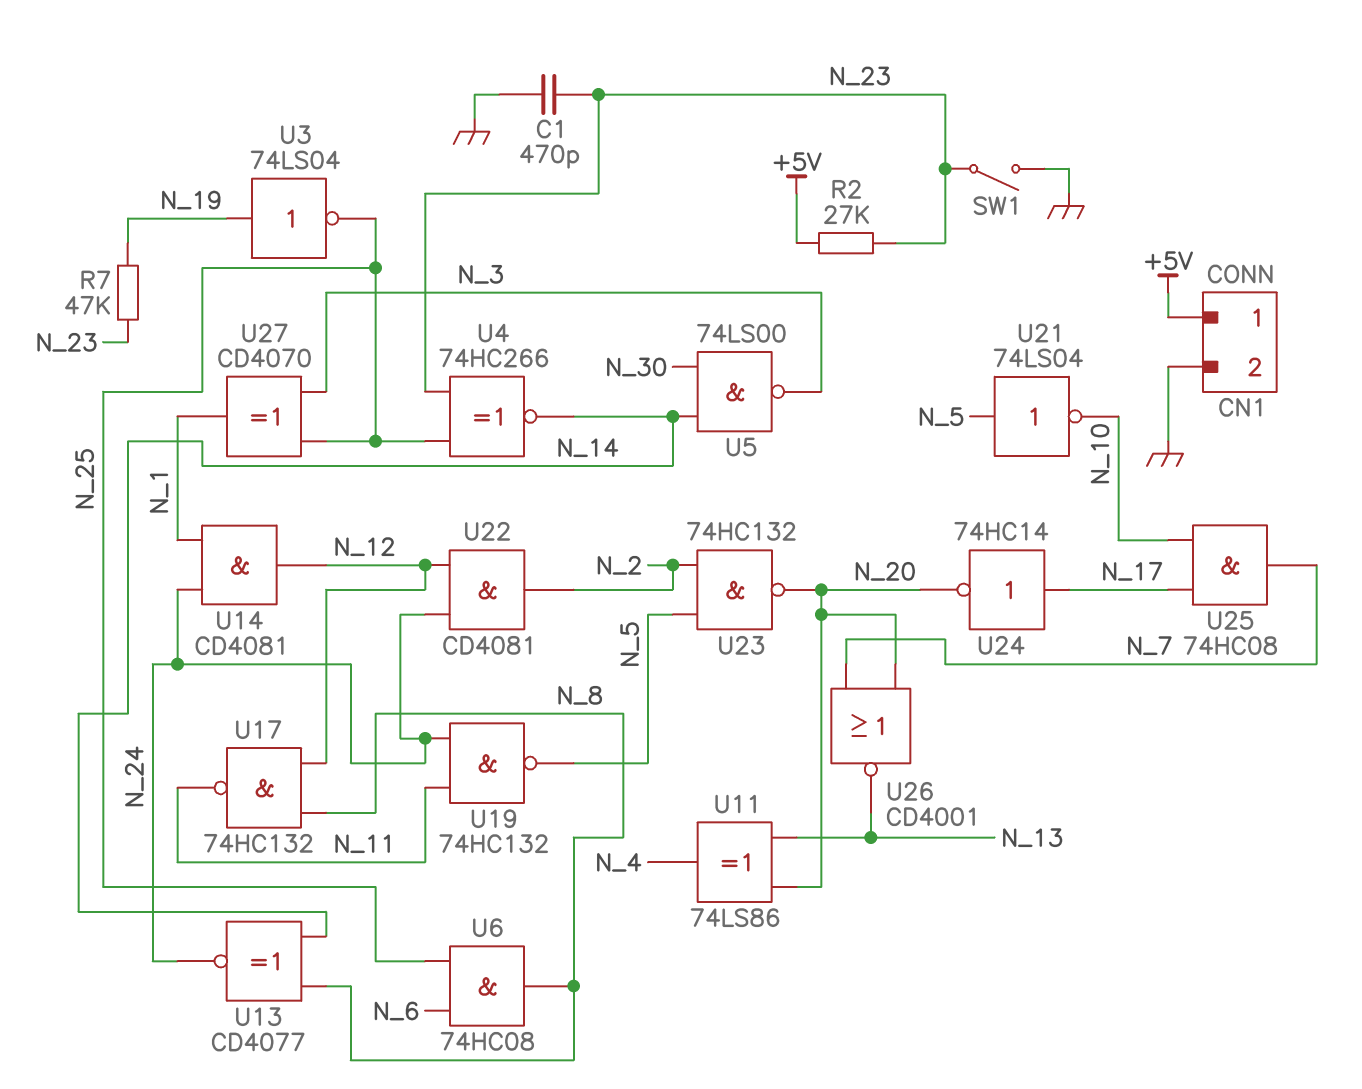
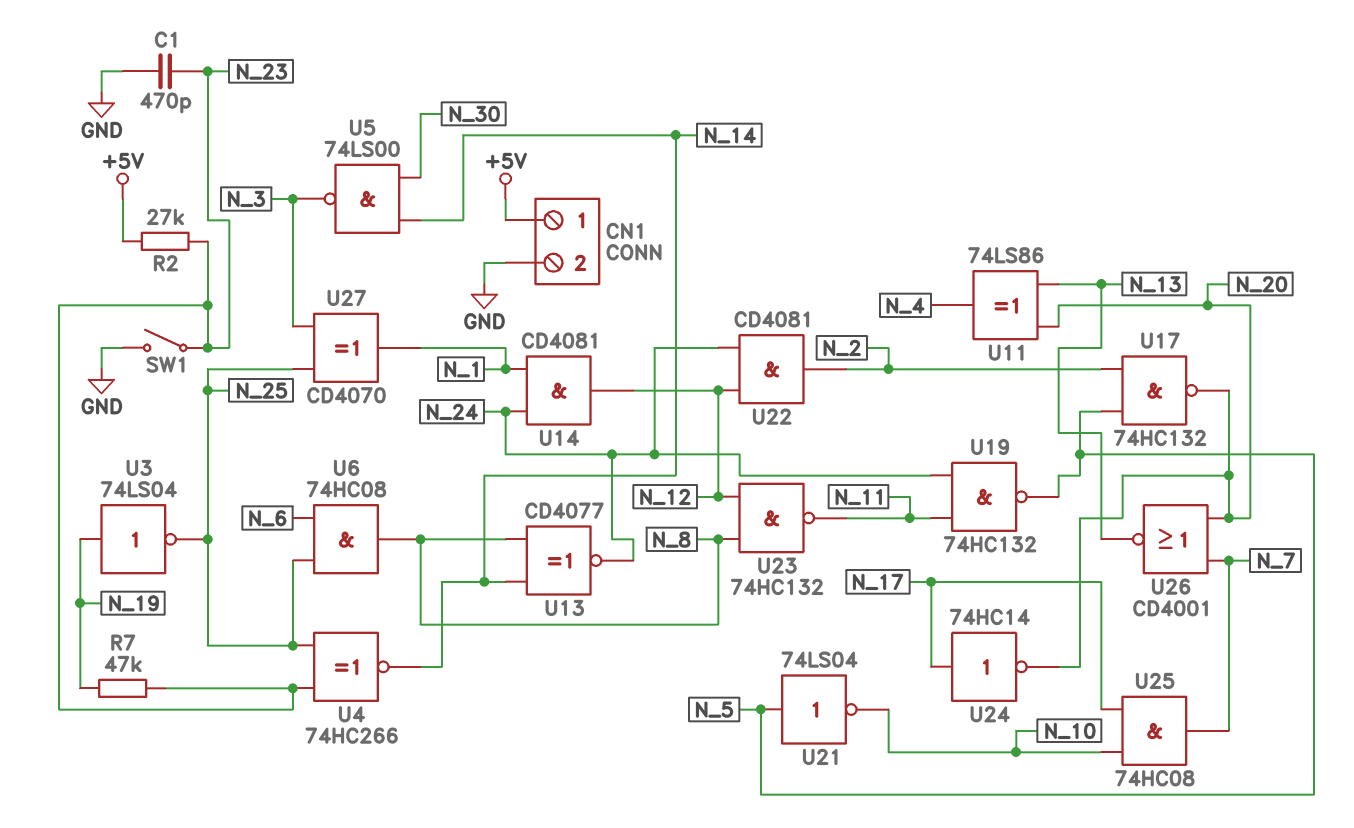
U17: NAND 74HC132 (in N_8, in N_12, out N_11) -> NAND 74HC132 (in N_2, in N_5, out N_20)
U23: NAND 74HC132 (in N_2, in N_5, out N_20) -> NAND 74HC132 (in N_8, in N_12, out N_11)

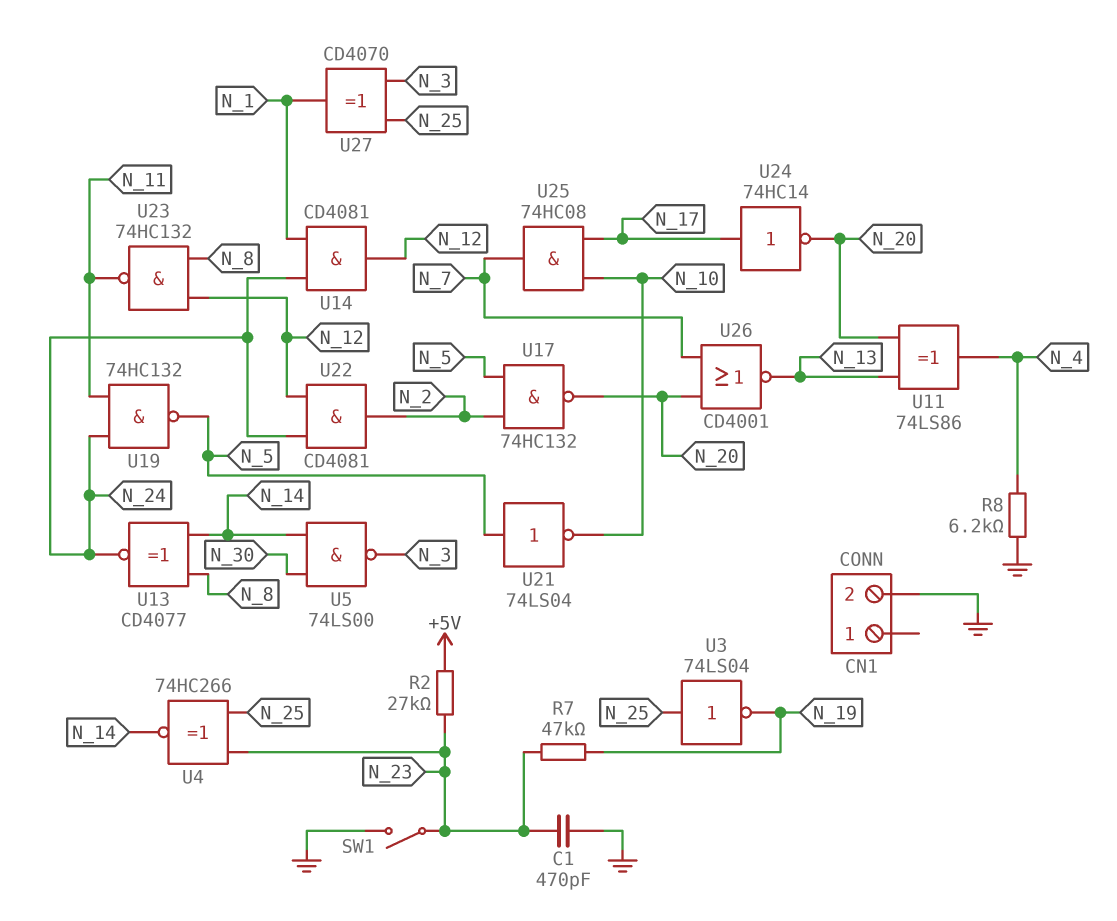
CN1 pin 1: +5V -> none
R8: none -> 6.2k (GND, N_4)
U3: NOT 74LS04 (in N_19, out N_25) -> NOT 74LS04 (in N_25, out N_19)
U6: AND 74HC08 (in N_6, in N_25, out N_8) -> none

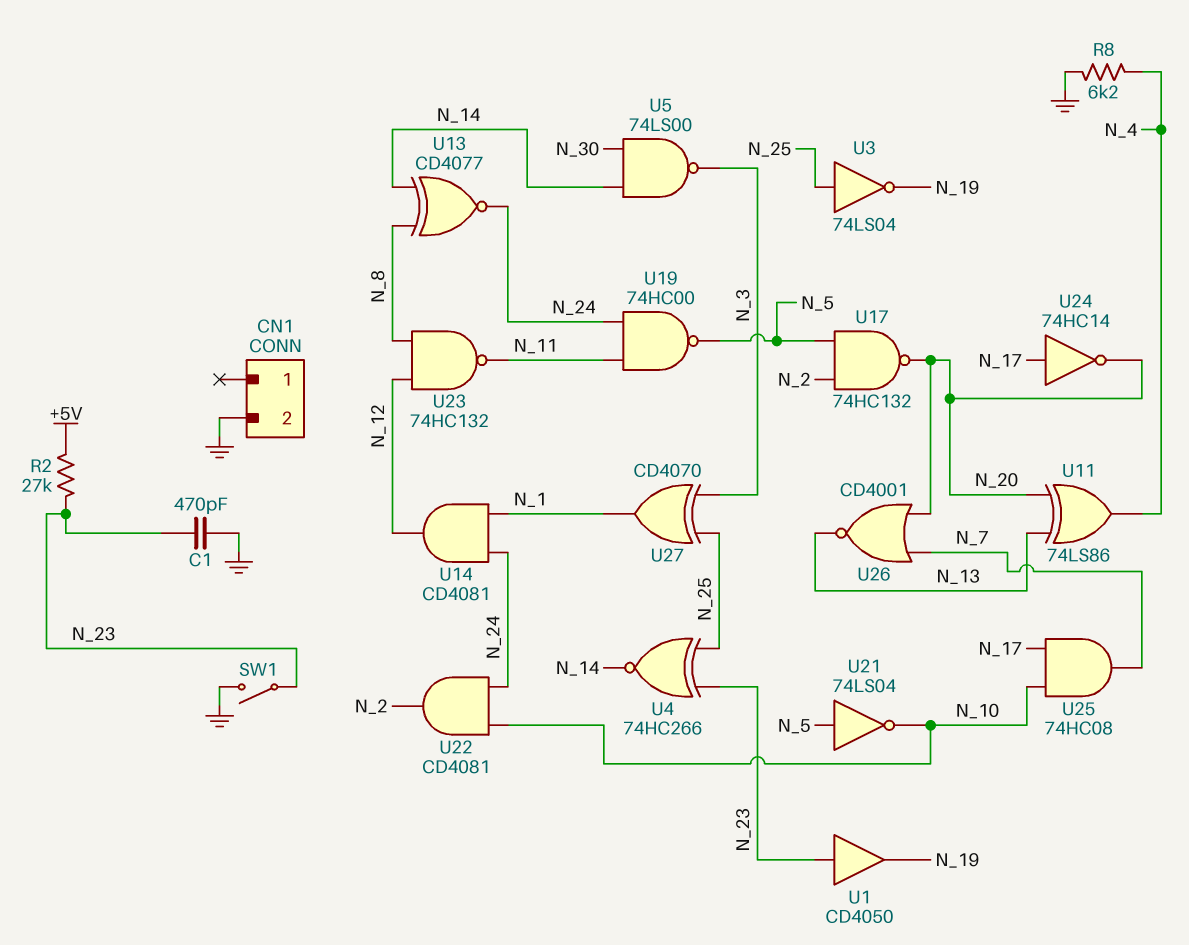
R7: 47k (N_19, N_23) -> none
U1: none -> buffer CD4050 (in N_23, out N_19)
U19: NAND 74HC132 (in N_11, in N_24, out N_5) -> NAND 74HC00 (in N_11, in N_24, out N_5)
U22: AND CD4081 (in N_12, in N_24, out N_2) -> AND CD4081 (in N_10, in N_24, out N_2)

